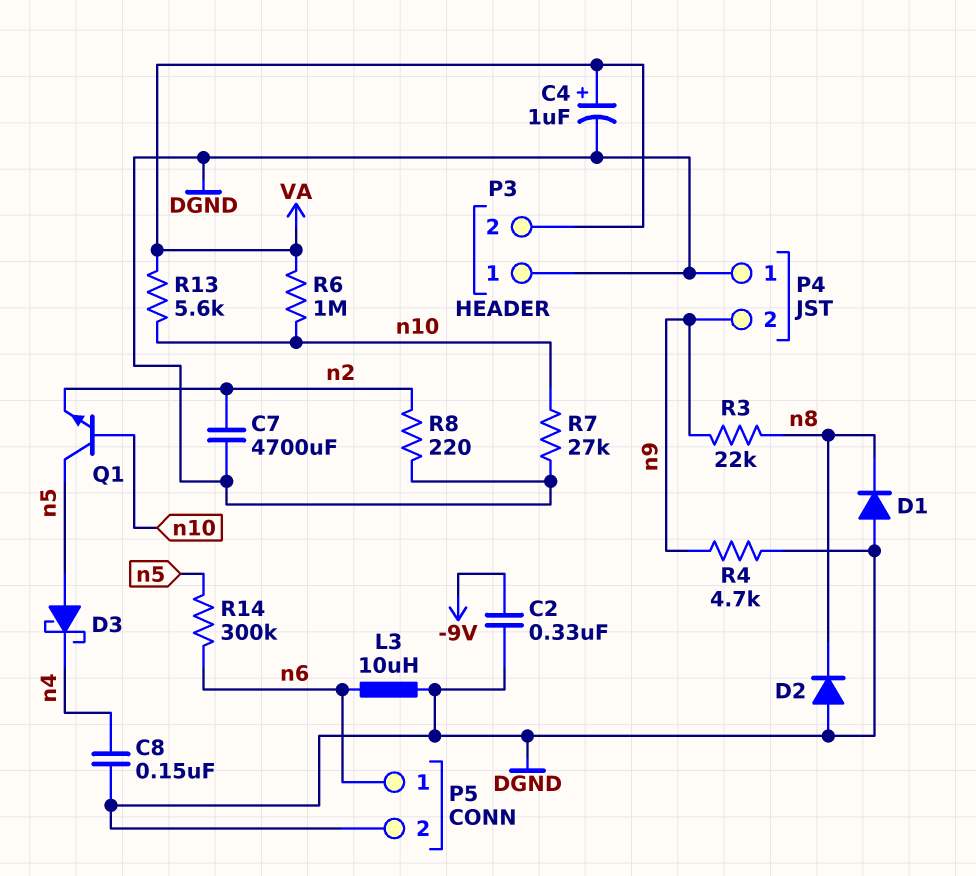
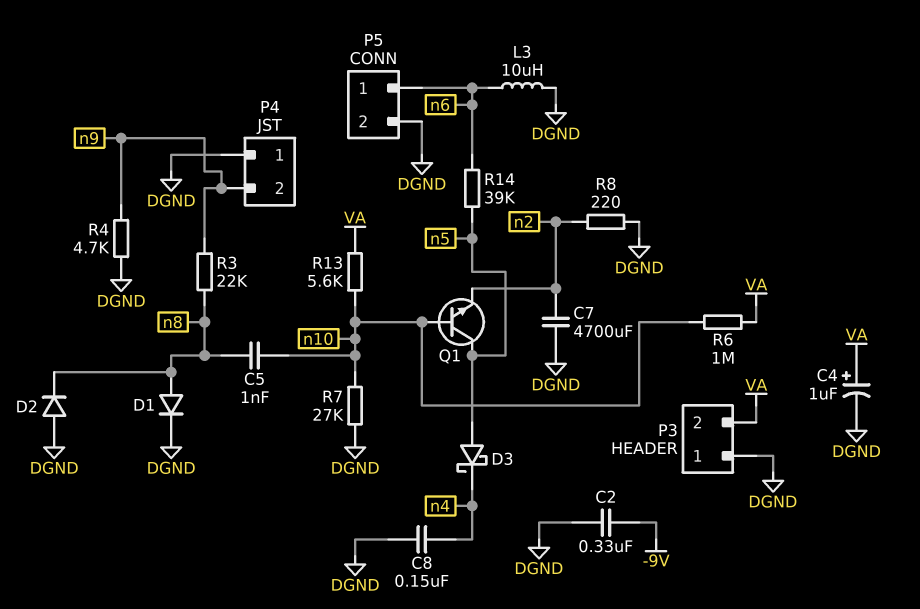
C5: none -> 1nF (n8, n10)
D1: diode (A DGND, K n8) -> diode (A n8, K DGND)
R14: 300k (n5, n6) -> 39k (n5, n6)

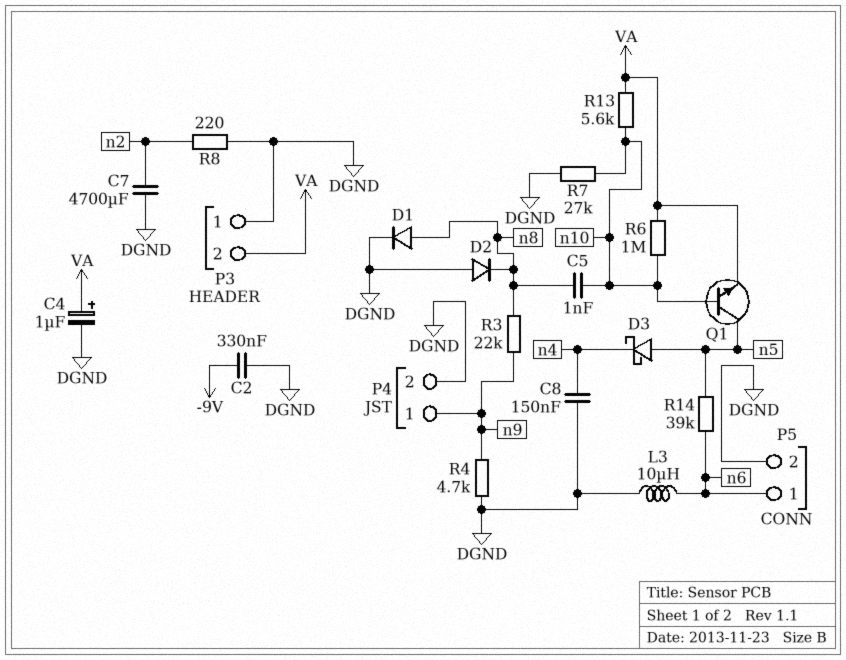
P4 pin 1: DGND -> n9
P4 pin 2: n9 -> DGND
Q1: NPN (B n10, C n5, E n2) -> NPN (B n10, C n5, E VA)

